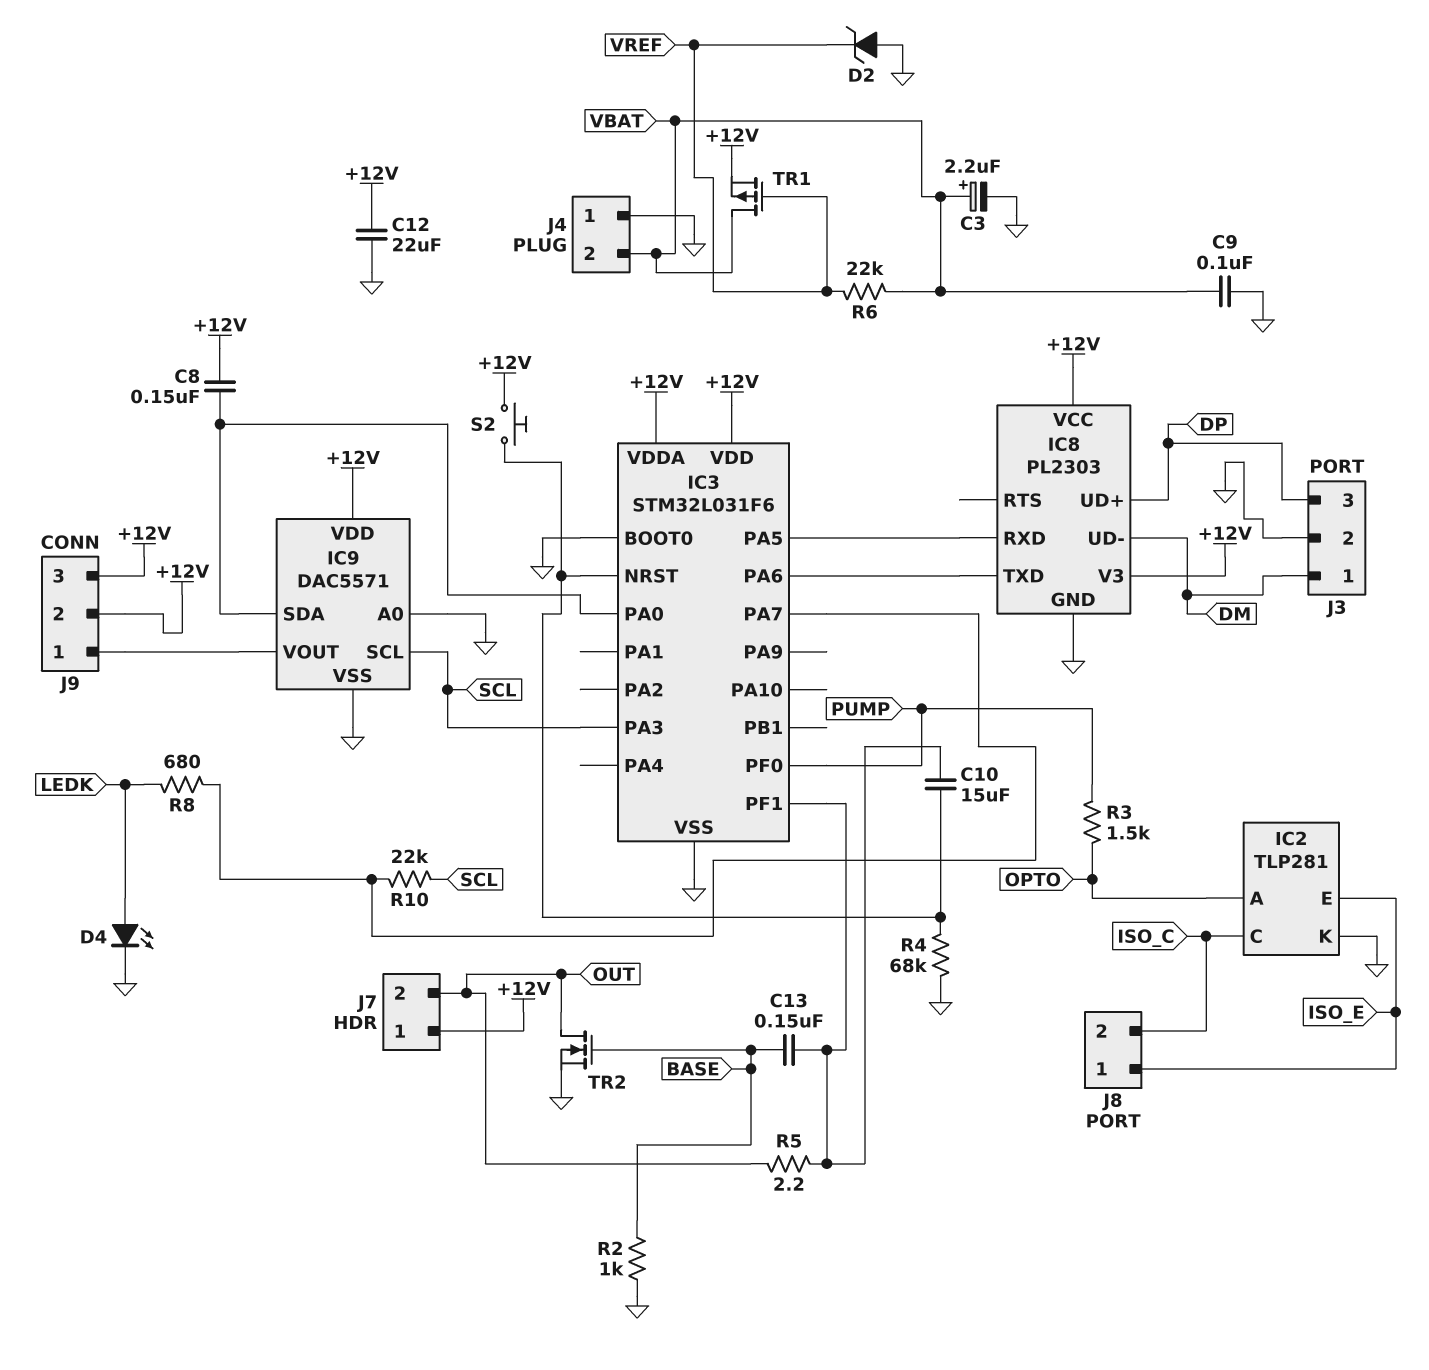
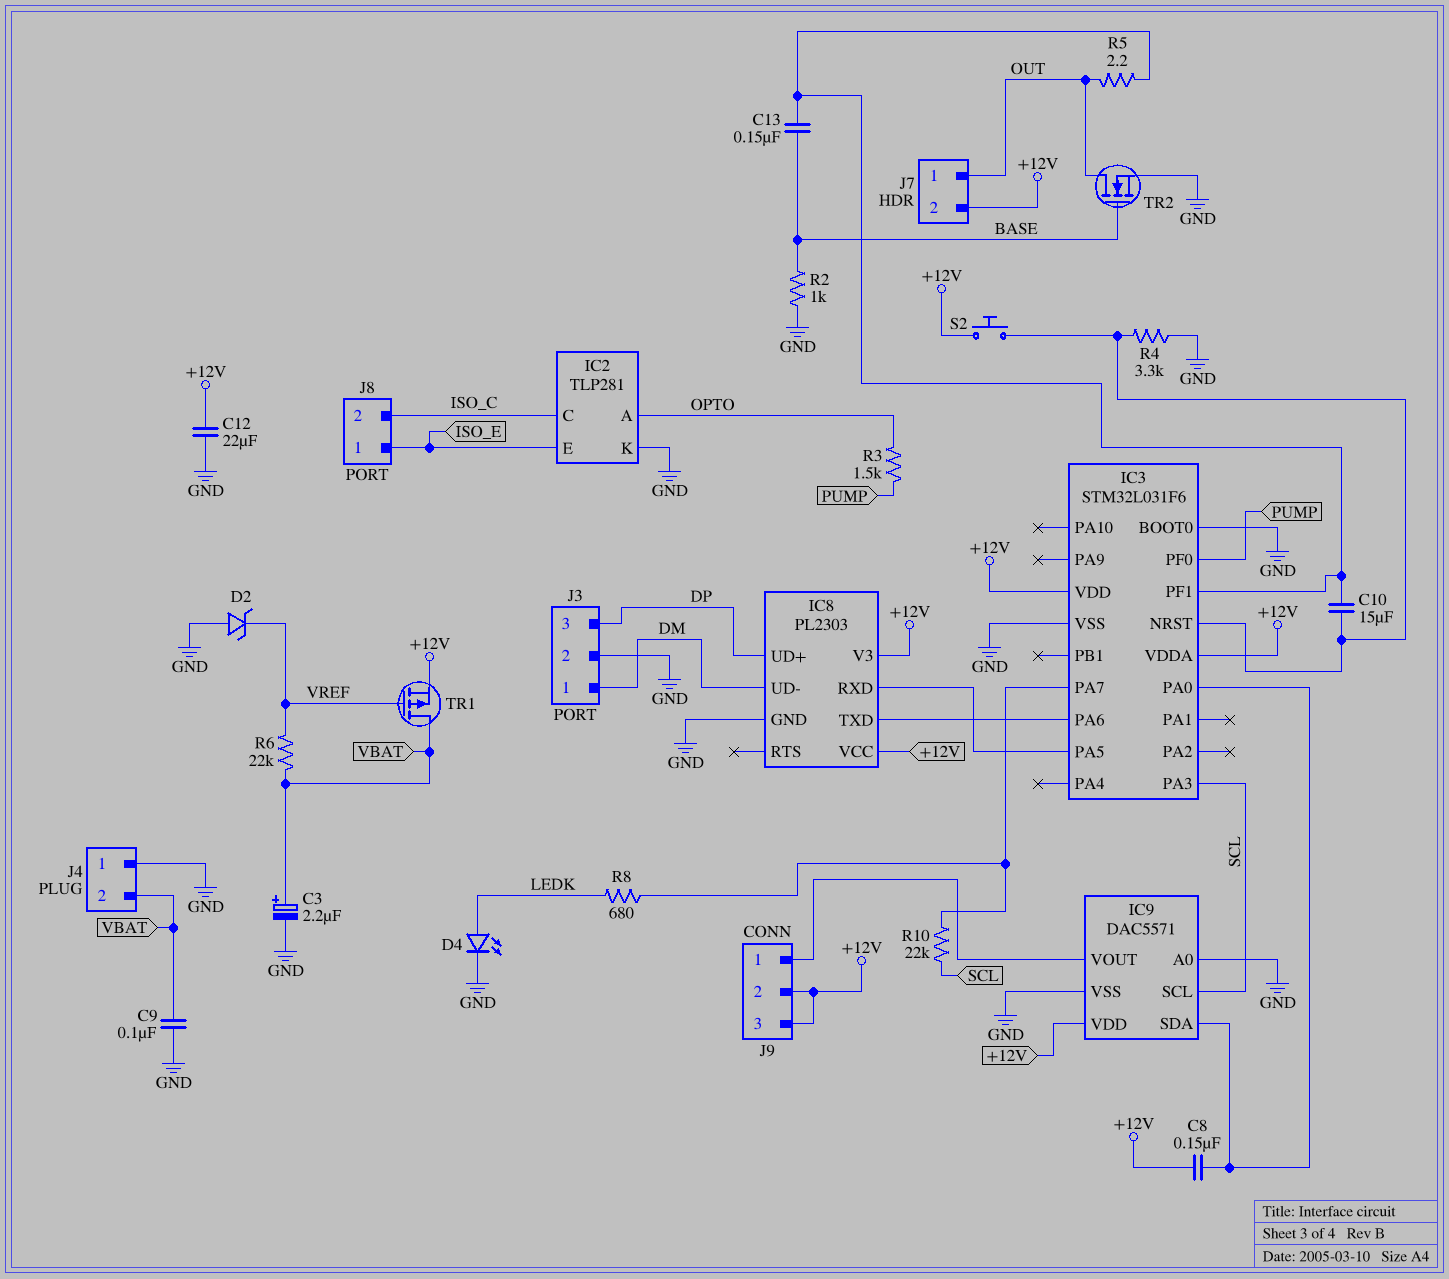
J7 pin 1: +12V -> OUT
J7 pin 2: OUT -> +12V
R4: 68k (GND, IC3/NRST) -> 3.3k (GND, IC3/NRST)

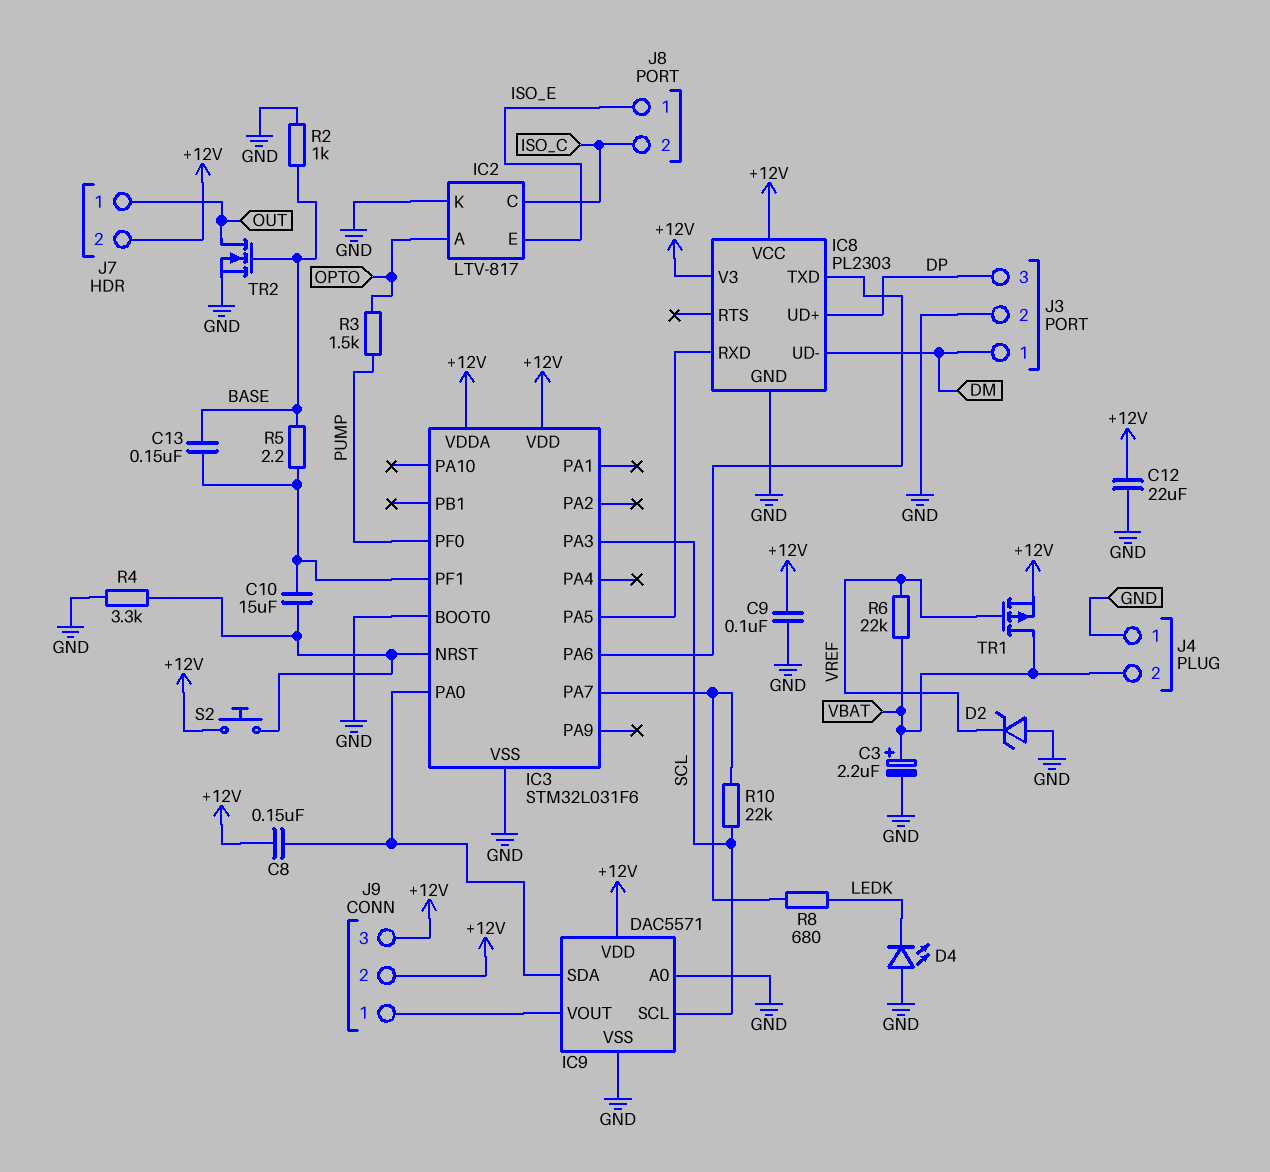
C9: 100nF (GND, VBAT) -> 100nF (+12V, GND)
D4: LED (A LEDK, K GND) -> LED (A GND, K LEDK)
IC2: TLP281 -> LTV-817
R5: 2.2 (IC3/PF1, OUT) -> 2.2 (BASE, IC3/PF1)

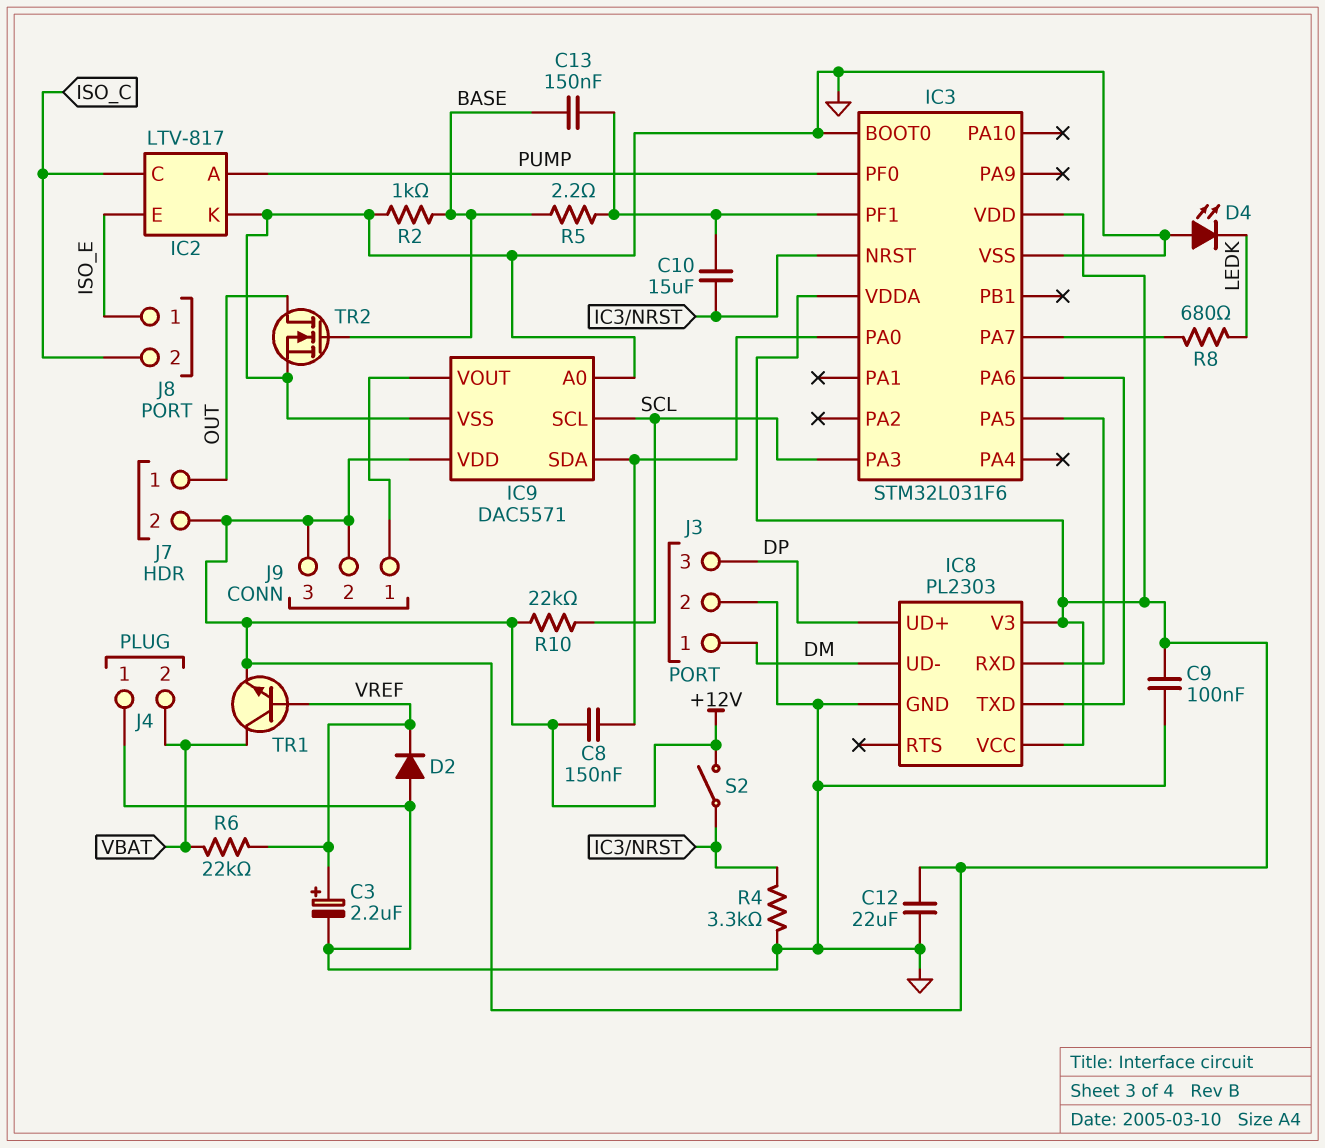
C3: 2.2uF (plus VBAT, minus GND) -> 2.2uF (plus VREF, minus GND)
D2: zener (A GND, K VREF) -> diode (A GND, K VREF)
IC2 pin A: OPTO -> PUMP
R3: 1.5k (OPTO, PUMP) -> none
R10: 22k (IC3/PA7, SCL) -> 22k (+12V, SCL)
S2: button (+12V, IC3/NRST) -> switch (+12V, IC3/NRST)
TR1: PMOS (G VREF, D VBAT, S +12V) -> NPN (B VREF, C VBAT, E +12V)

